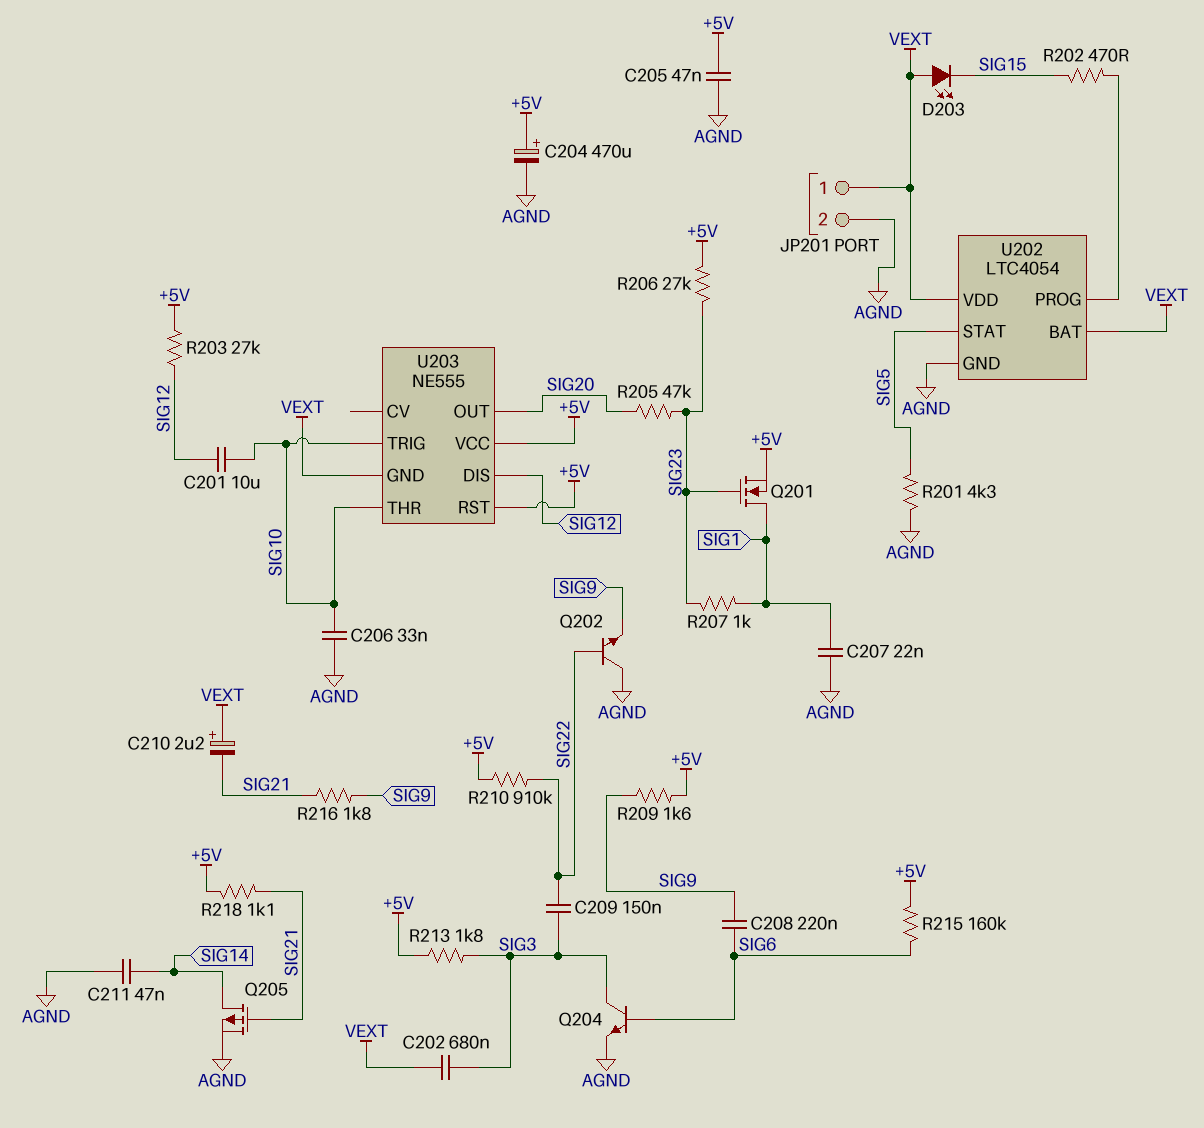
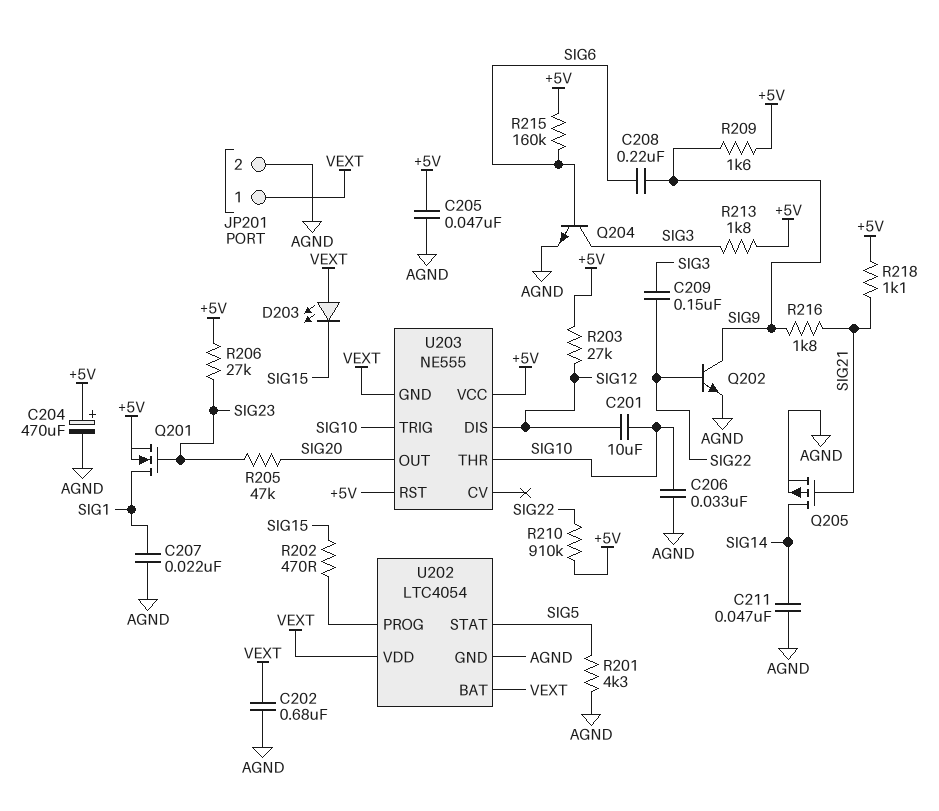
C202: 680nF (SIG3, VEXT) -> 680nF (AGND, VEXT)
C210: 2.2uF (plus VEXT, minus SIG21) -> none
Q202: NPN (B SIG22, C AGND, E SIG9) -> NPN (B SIG22, C SIG9, E AGND)
R207: 1k (SIG1, SIG23) -> none

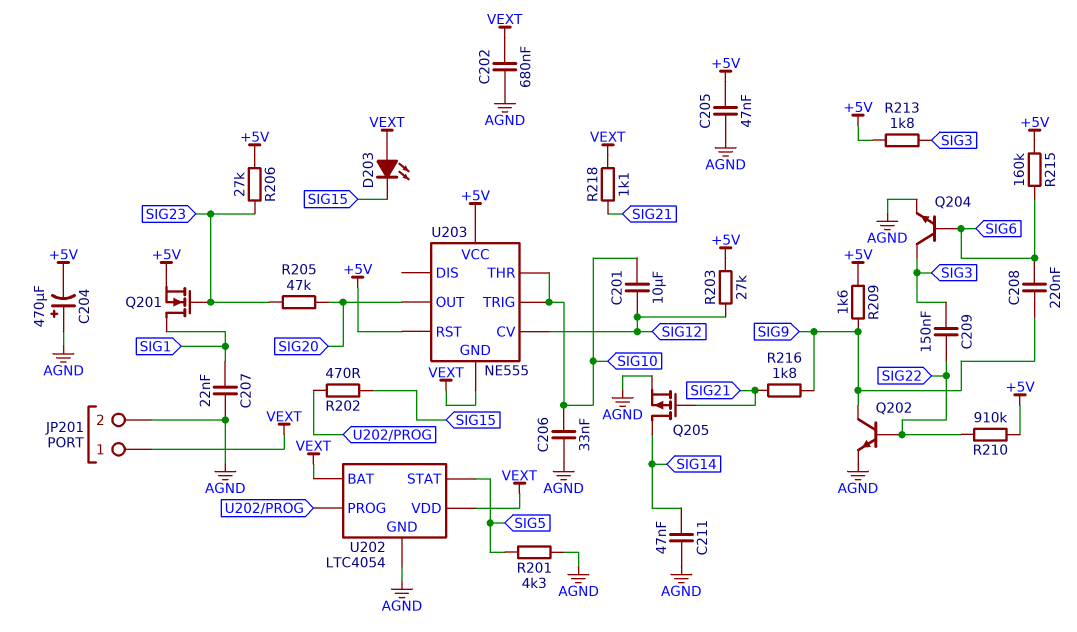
C204: 470uF (plus +5V, minus AGND) -> 470uF (plus AGND, minus +5V)
R218: 1.1k (+5V, SIG21) -> 1.1k (SIG21, VEXT)
U203 pin CV: none -> SIG12
U203 pin DIS: SIG12 -> none

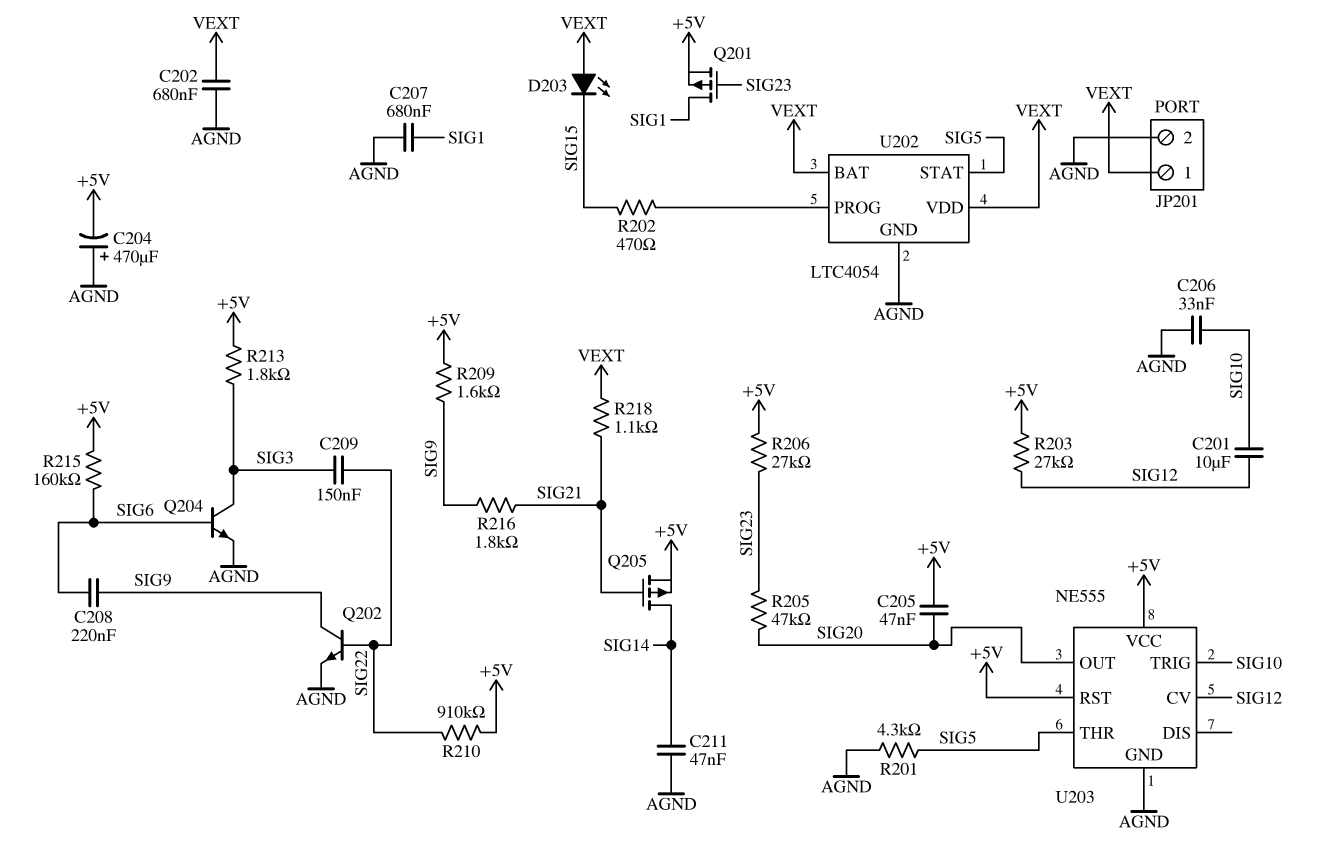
C205: 47nF (+5V, AGND) -> 47nF (+5V, SIG20)
C207: 22nF (AGND, SIG1) -> 680nF (AGND, SIG1)
Q201: NMOS (G SIG23, D SIG1, S +5V) -> PMOS (G SIG23, D SIG1, S +5V)
Q205: PMOS (G SIG21, D SIG14, S AGND) -> PMOS (G SIG21, D SIG14, S +5V)
U203 pin GND: VEXT -> AGND
U203 pin THR: SIG10 -> SIG5

